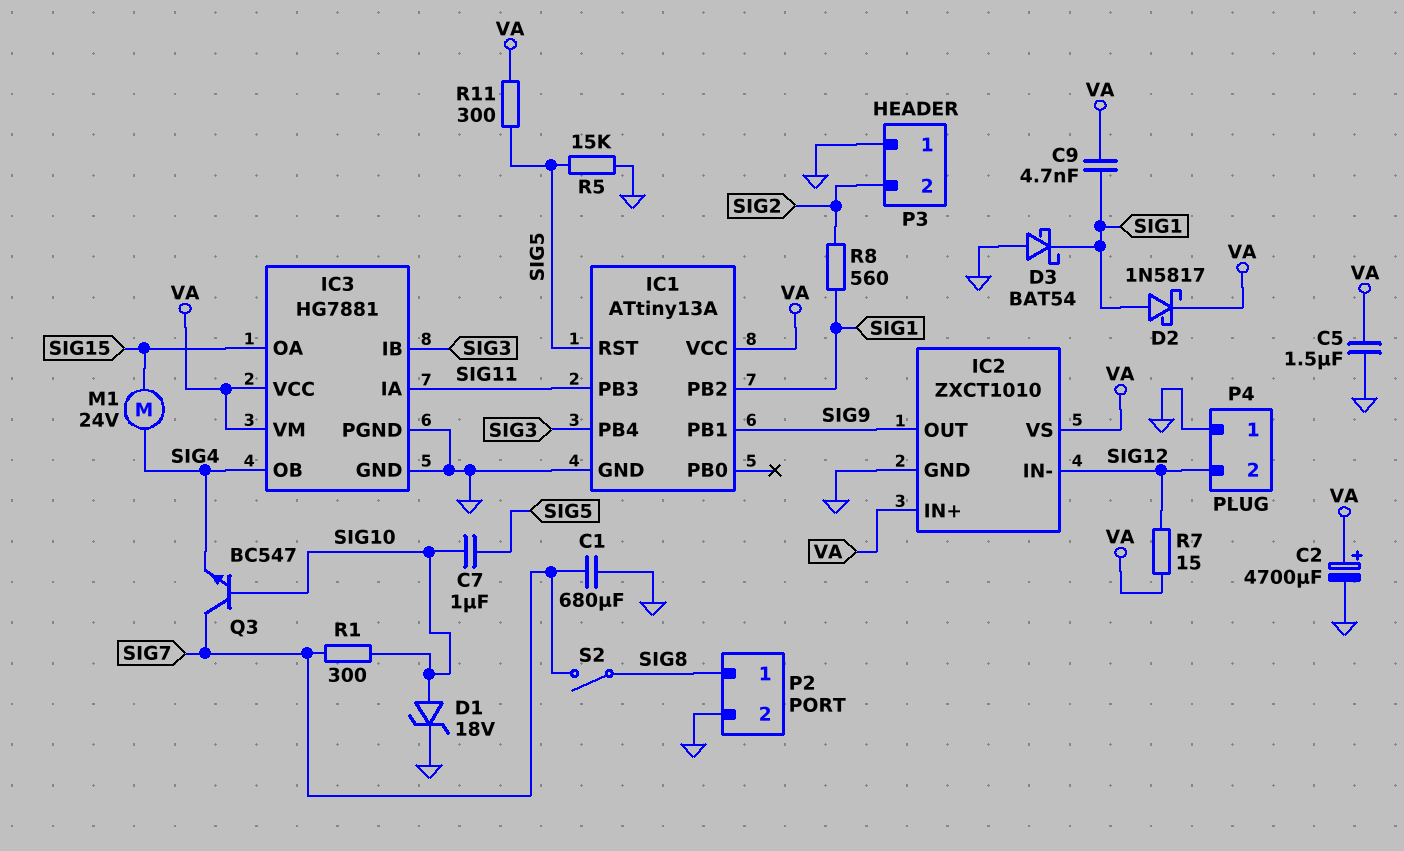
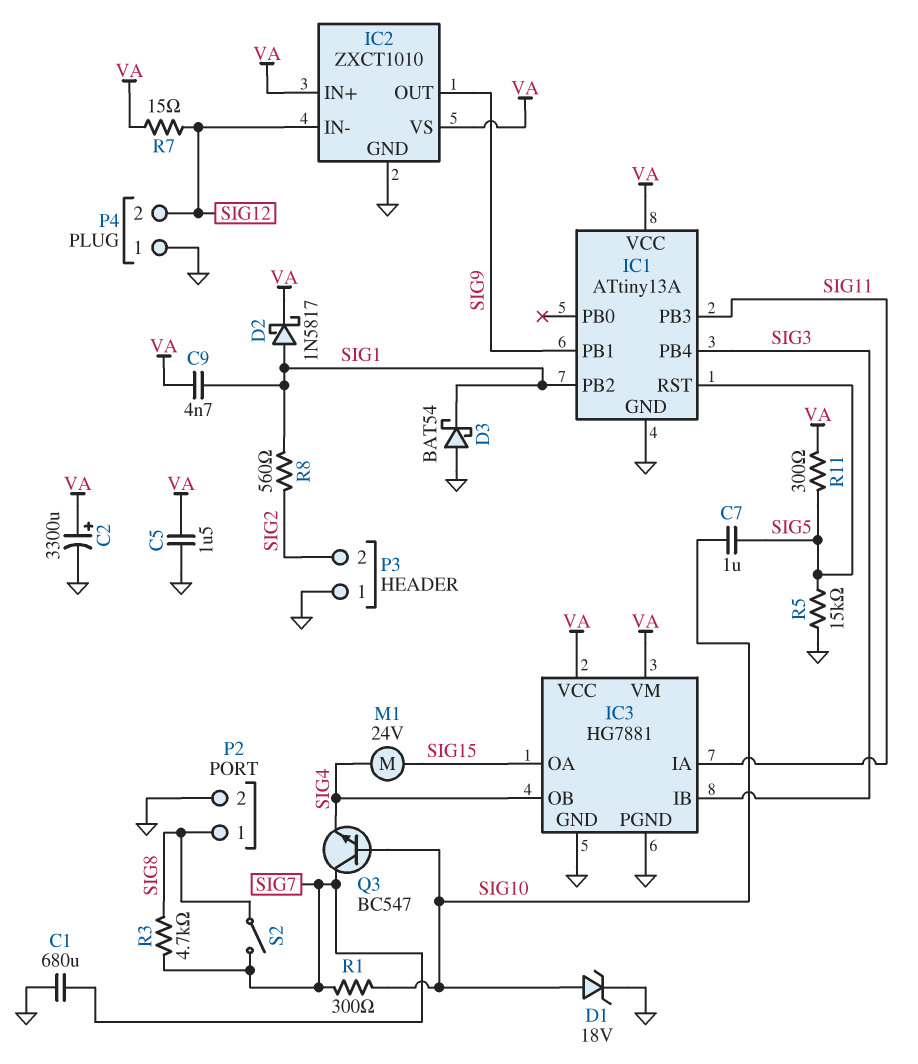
C2: 4700uF (plus VA, minus GND) -> 3300uF (plus VA, minus GND)
R3: none -> 4.7k (SIG7, SIG8)

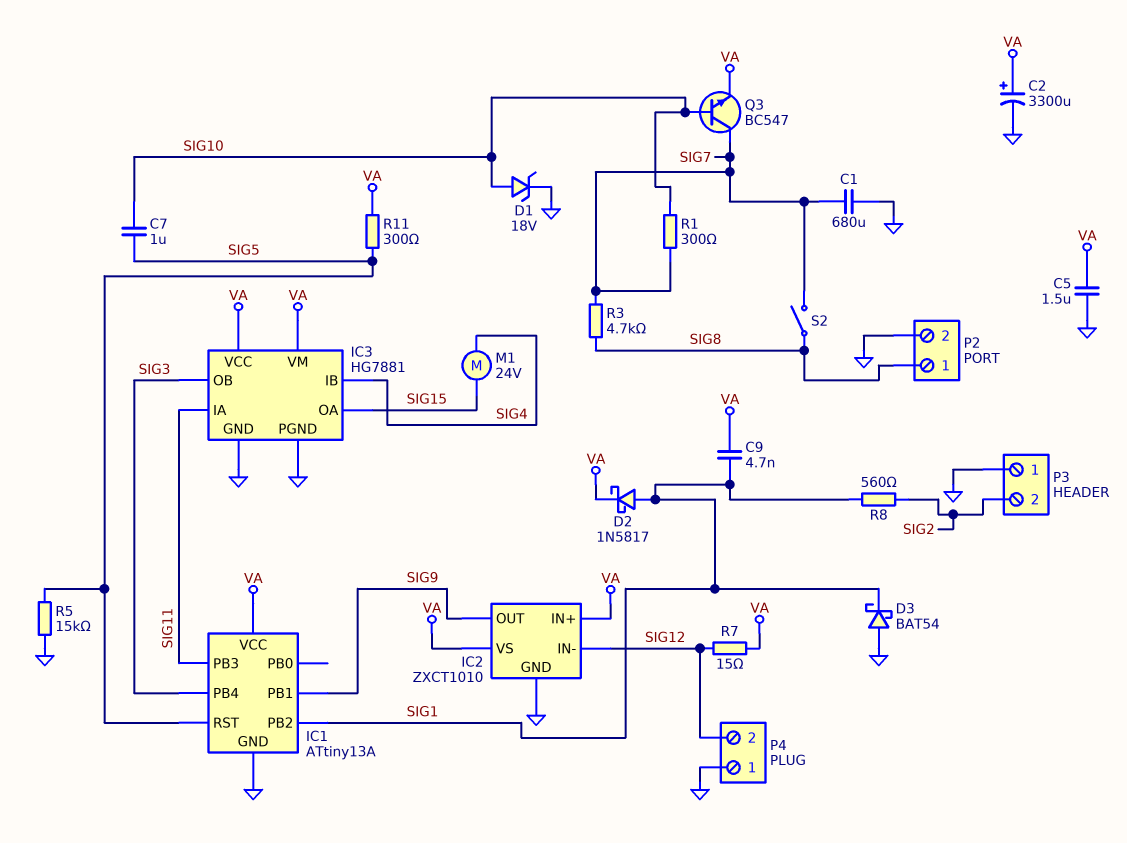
IC3 pin IB: SIG3 -> SIG4
IC3 pin OB: SIG4 -> SIG3
Q3: NPN BC547 (B SIG10, C SIG7, E SIG4) -> NPN BC547 (B SIG10, C SIG7, E VA)

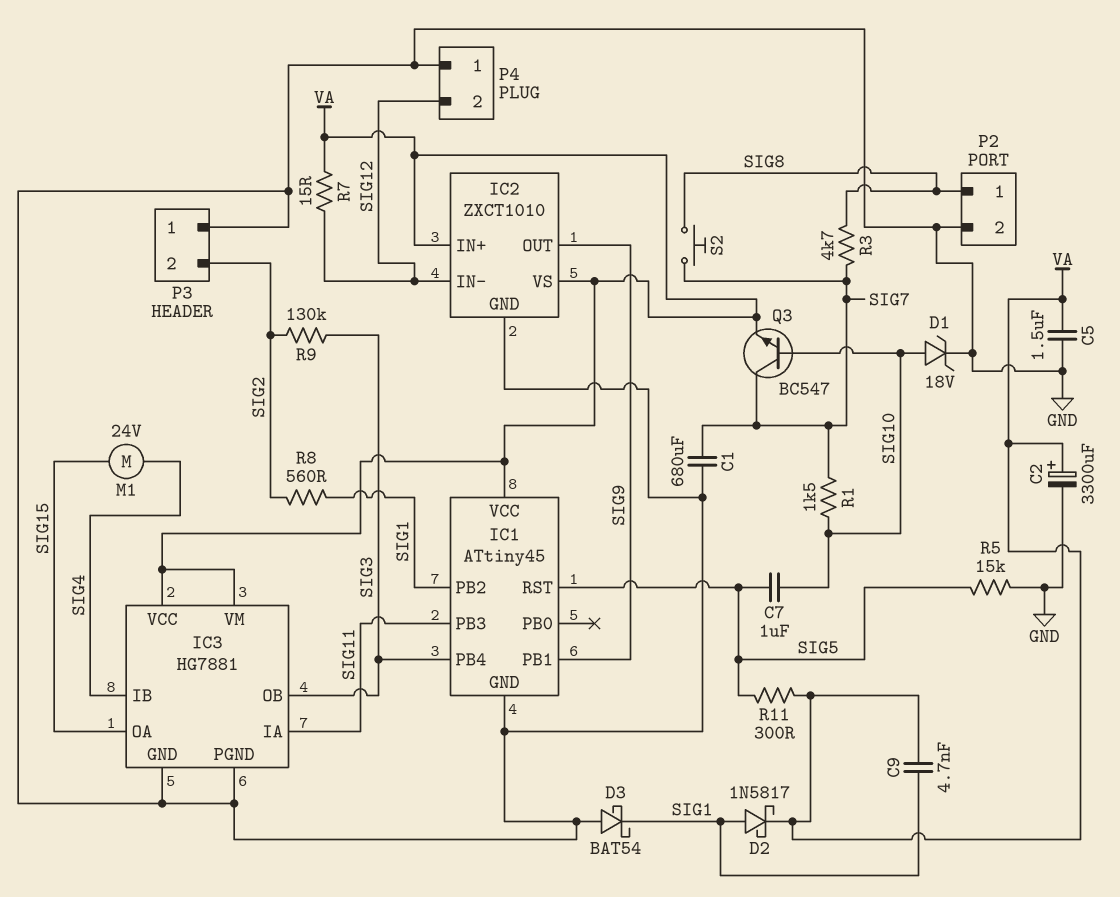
IC1: ATtiny13A -> ATtiny45
R1: 300 (SIG7, SIG10) -> 1.5k (SIG7, SIG10)
R9: none -> 130k (SIG2, SIG3)
S2: switch (SIG7, SIG8) -> button (SIG7, SIG8)

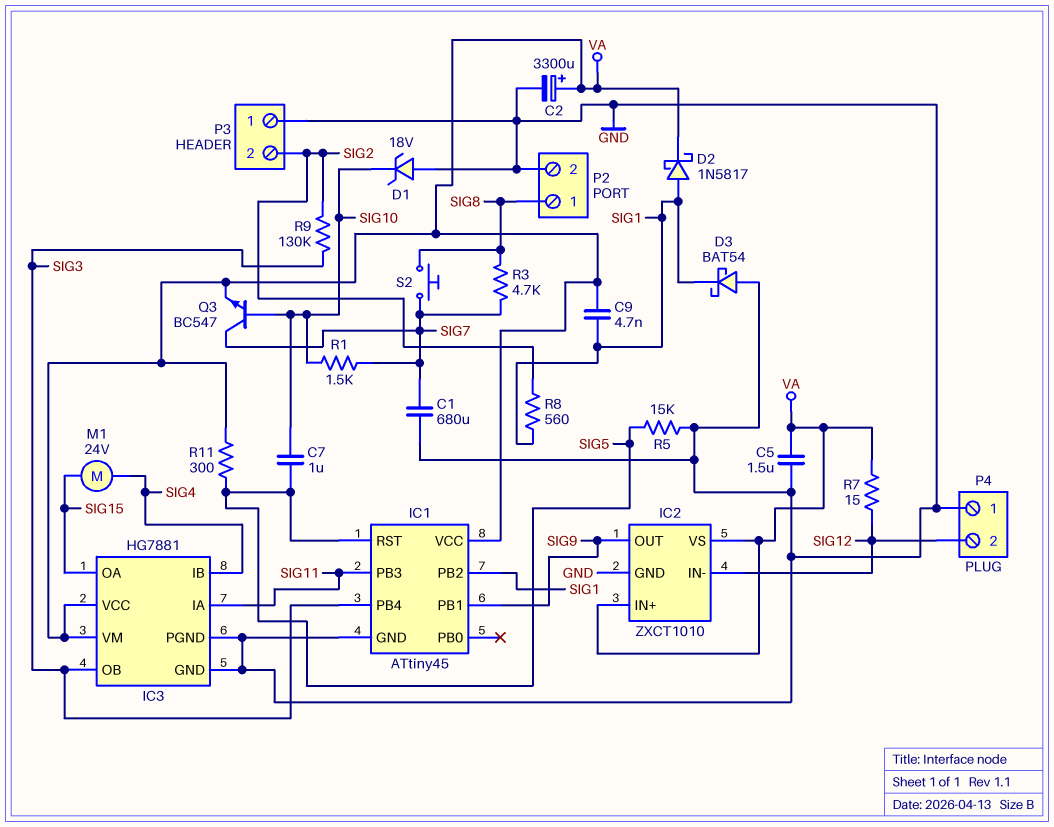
D1: zener 18V (A SIG10, K GND) -> zener 18V (A GND, K SIG10)

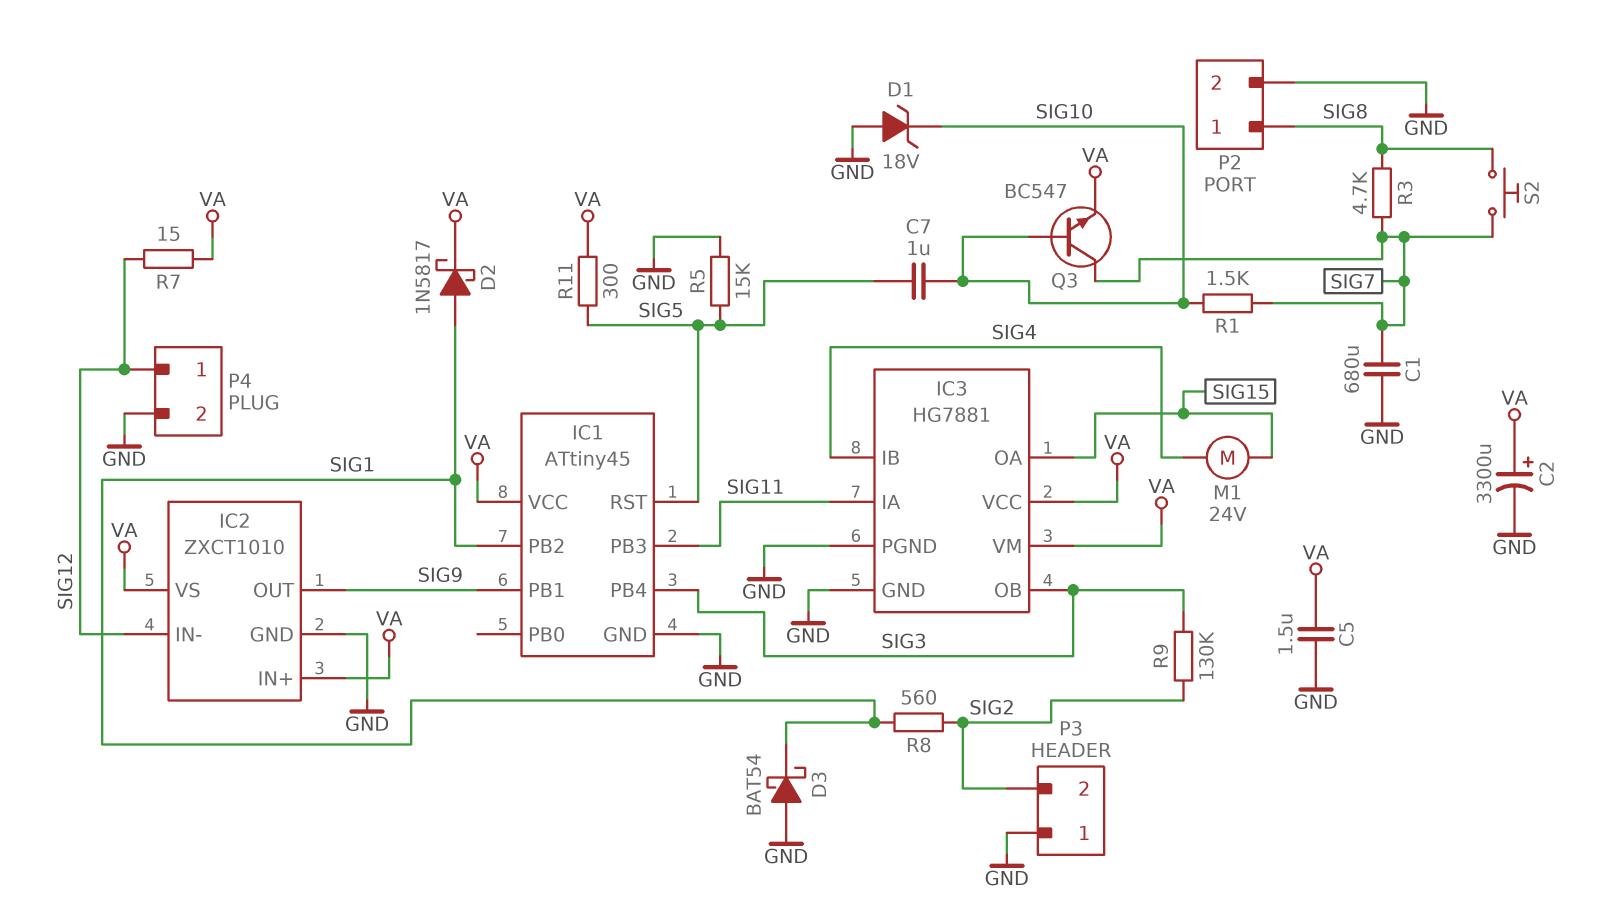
C9: 4.7nF (SIG1, VA) -> none
P4 pin 1: GND -> SIG12
P4 pin 2: SIG12 -> GND

